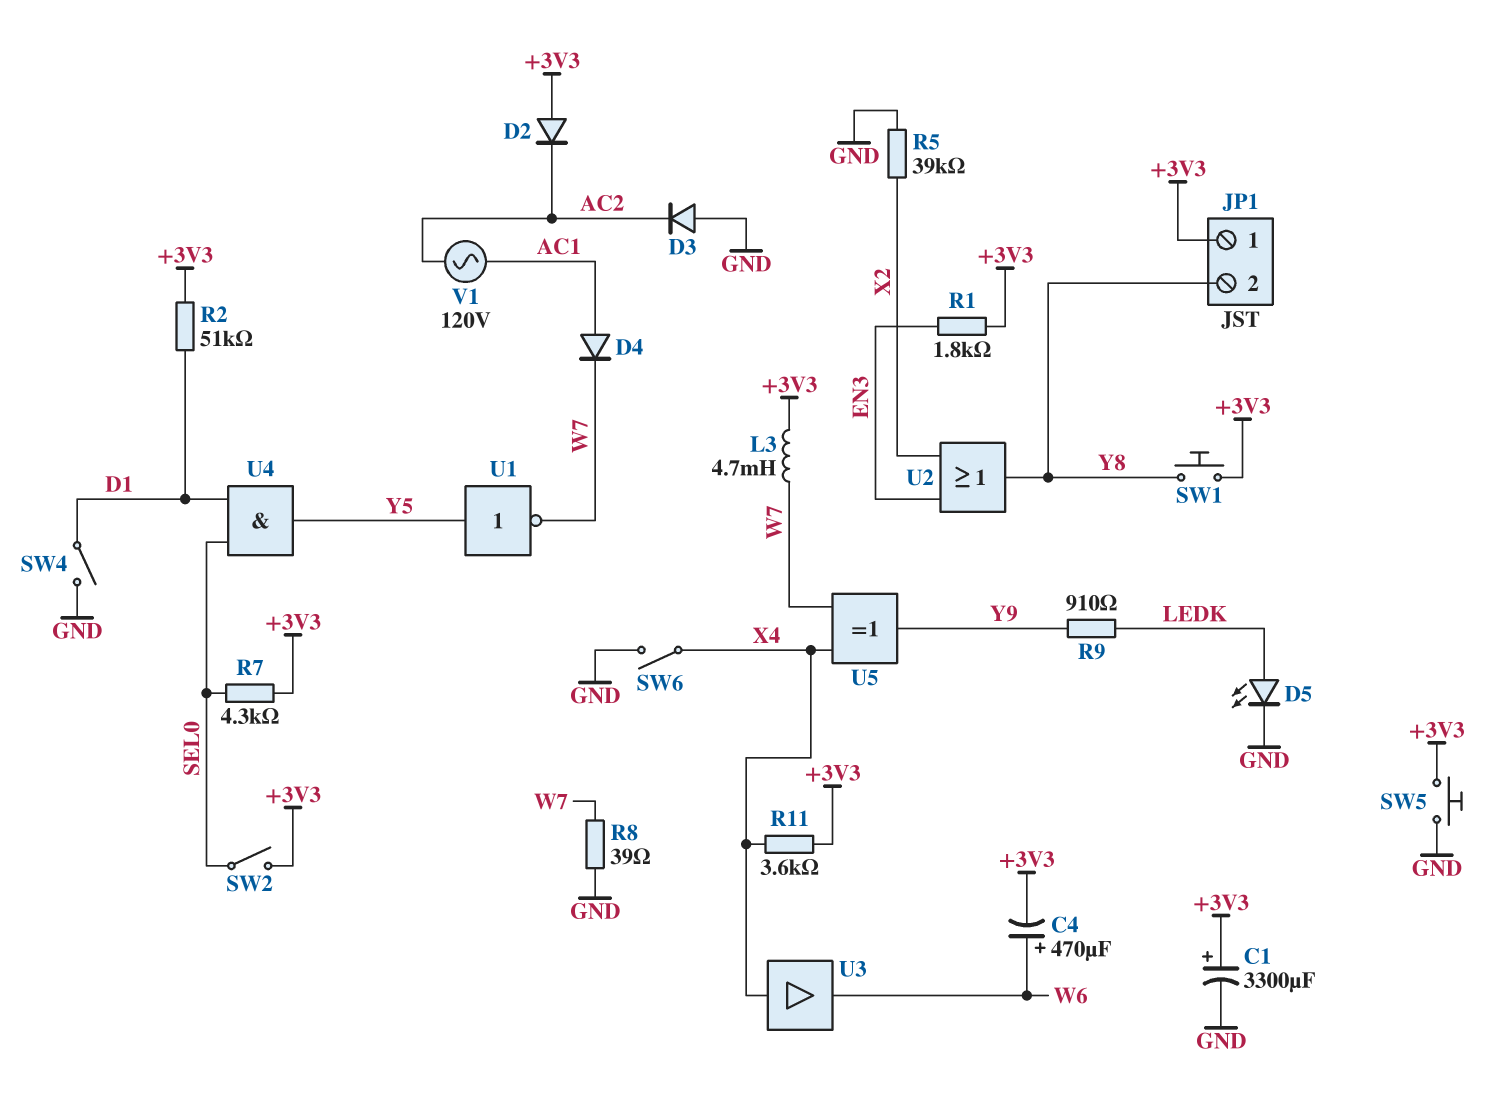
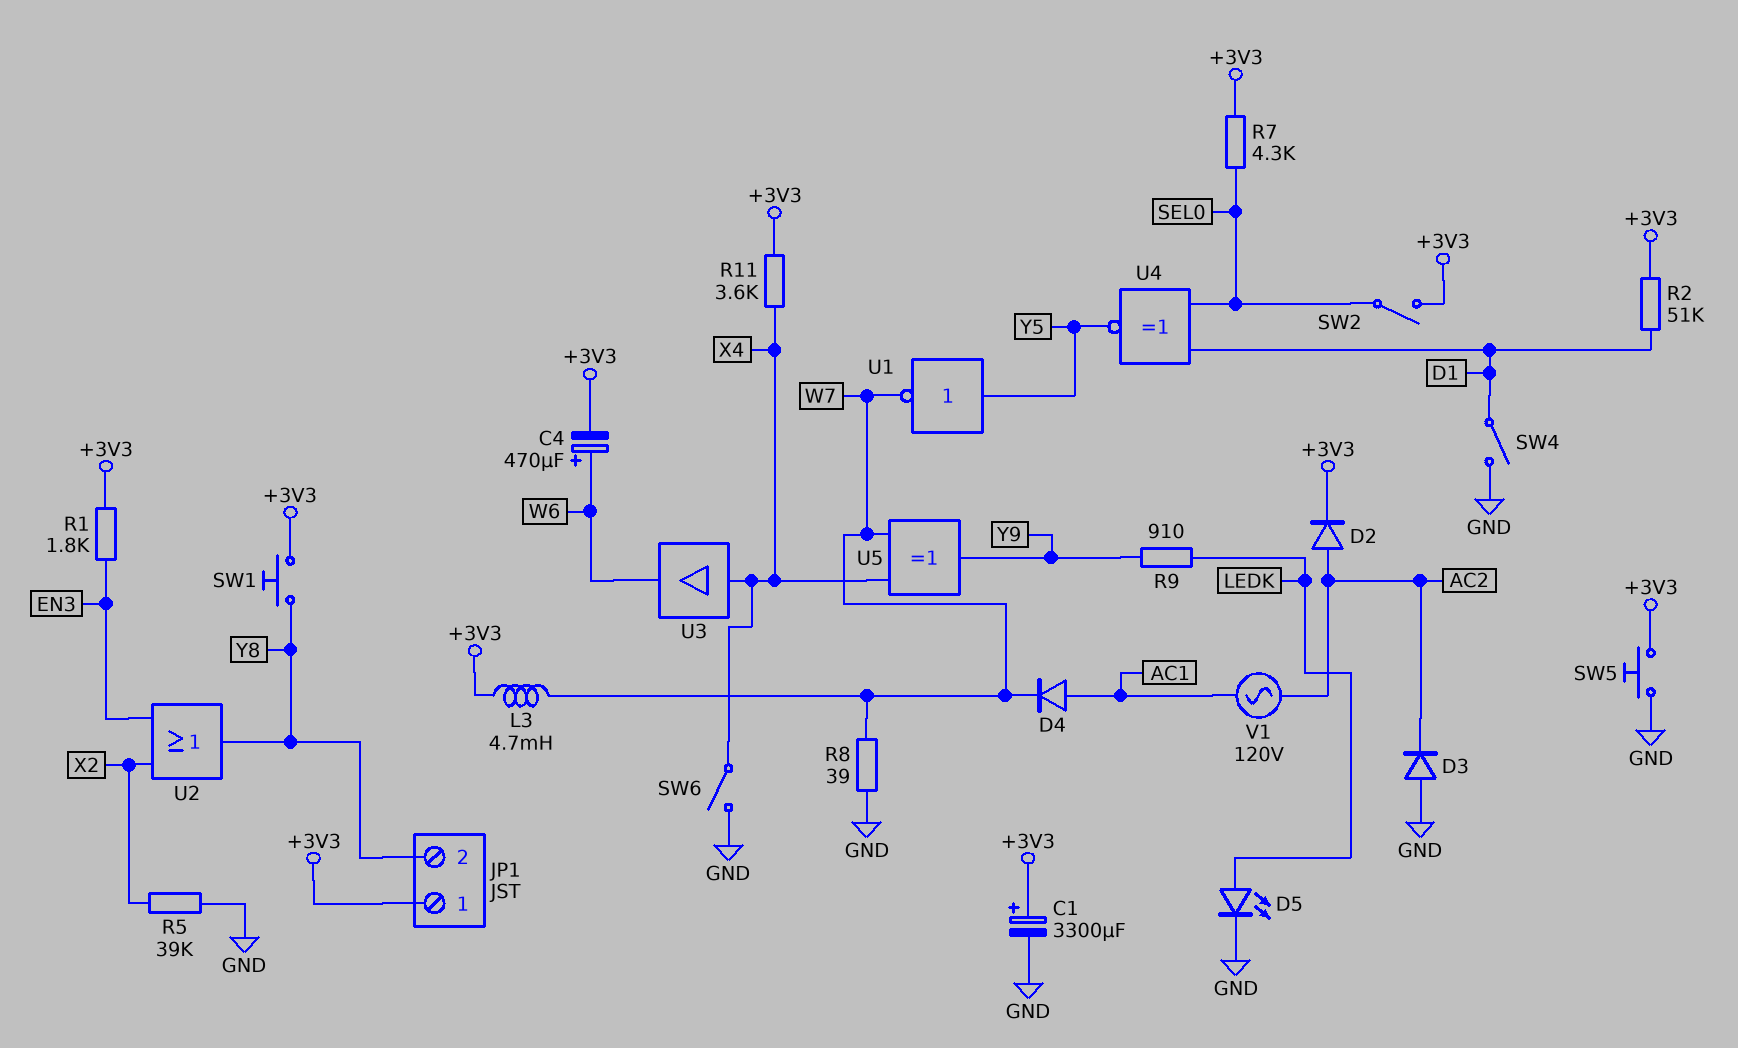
D2: diode (A +3V3, K AC2) -> diode (A AC2, K +3V3)
U4: AND (in D1, in SEL0, out Y5) -> XNOR (in D1, in SEL0, out Y5)

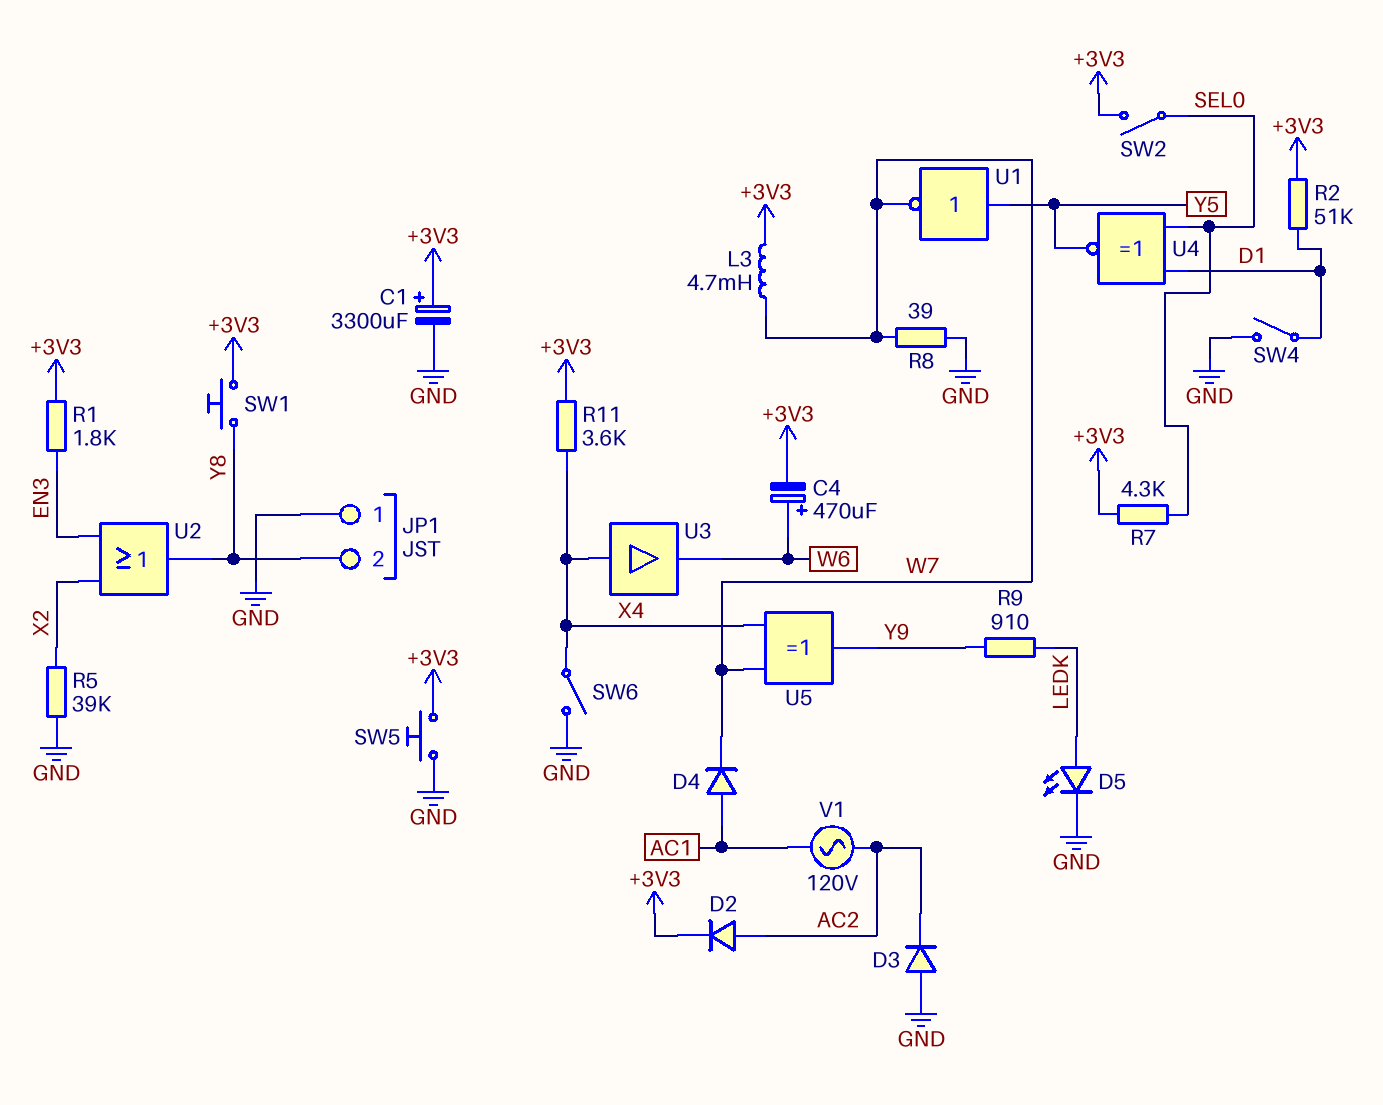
JP1 pin 1: +3V3 -> GND

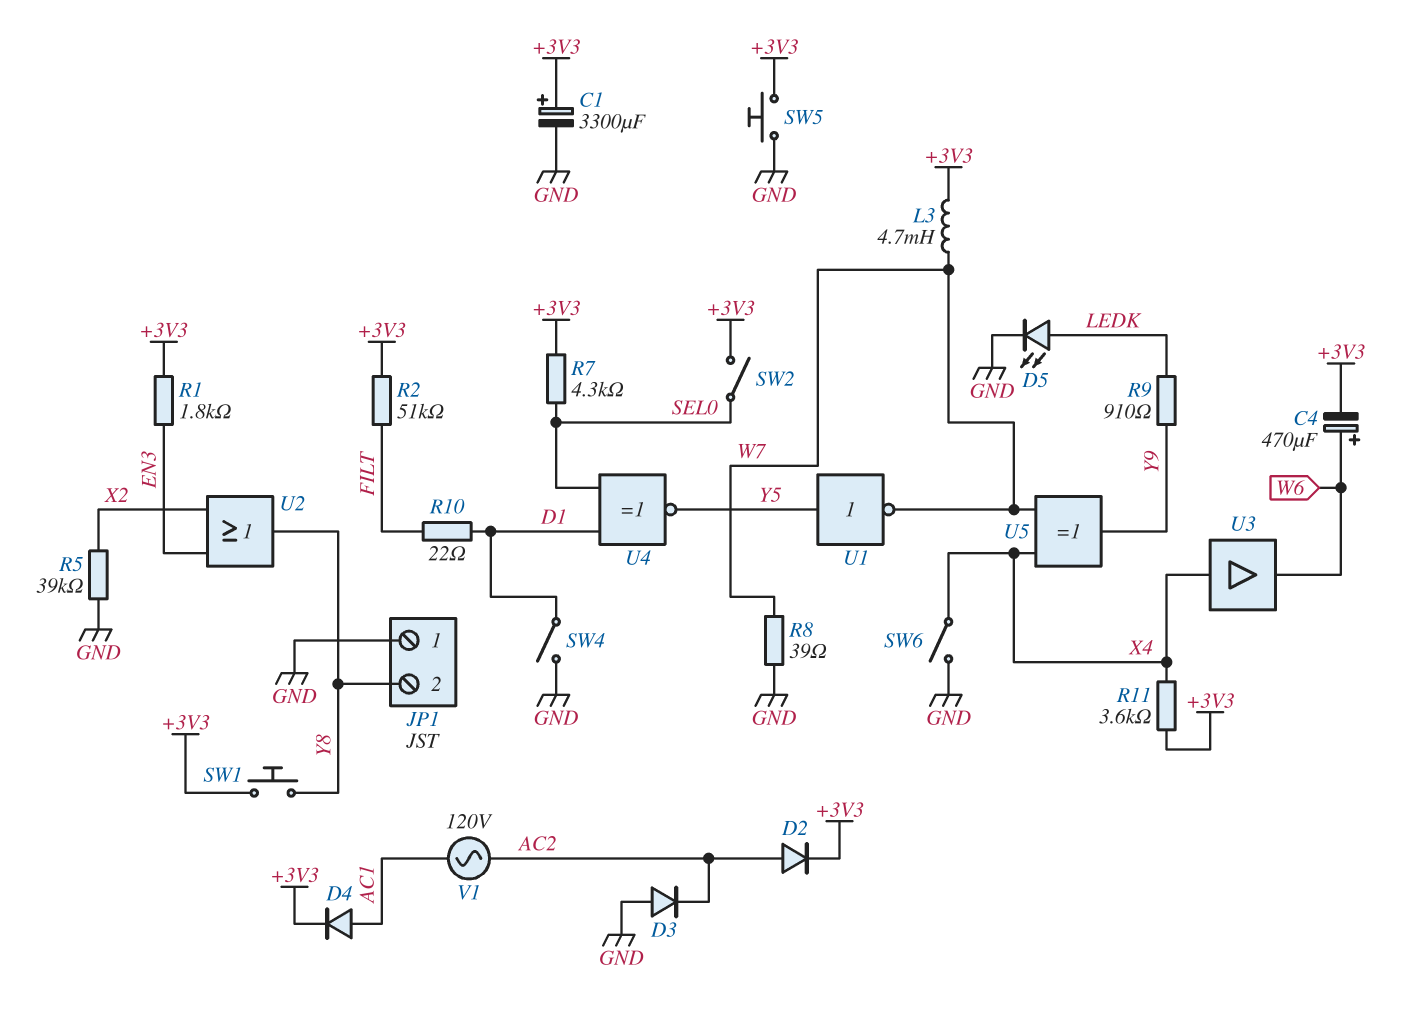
D4: diode (A AC1, K W7) -> diode (A AC1, K +3V3)
R2: 51k (+3V3, D1) -> 51k (+3V3, FILT)
R10: none -> 22 (D1, FILT)

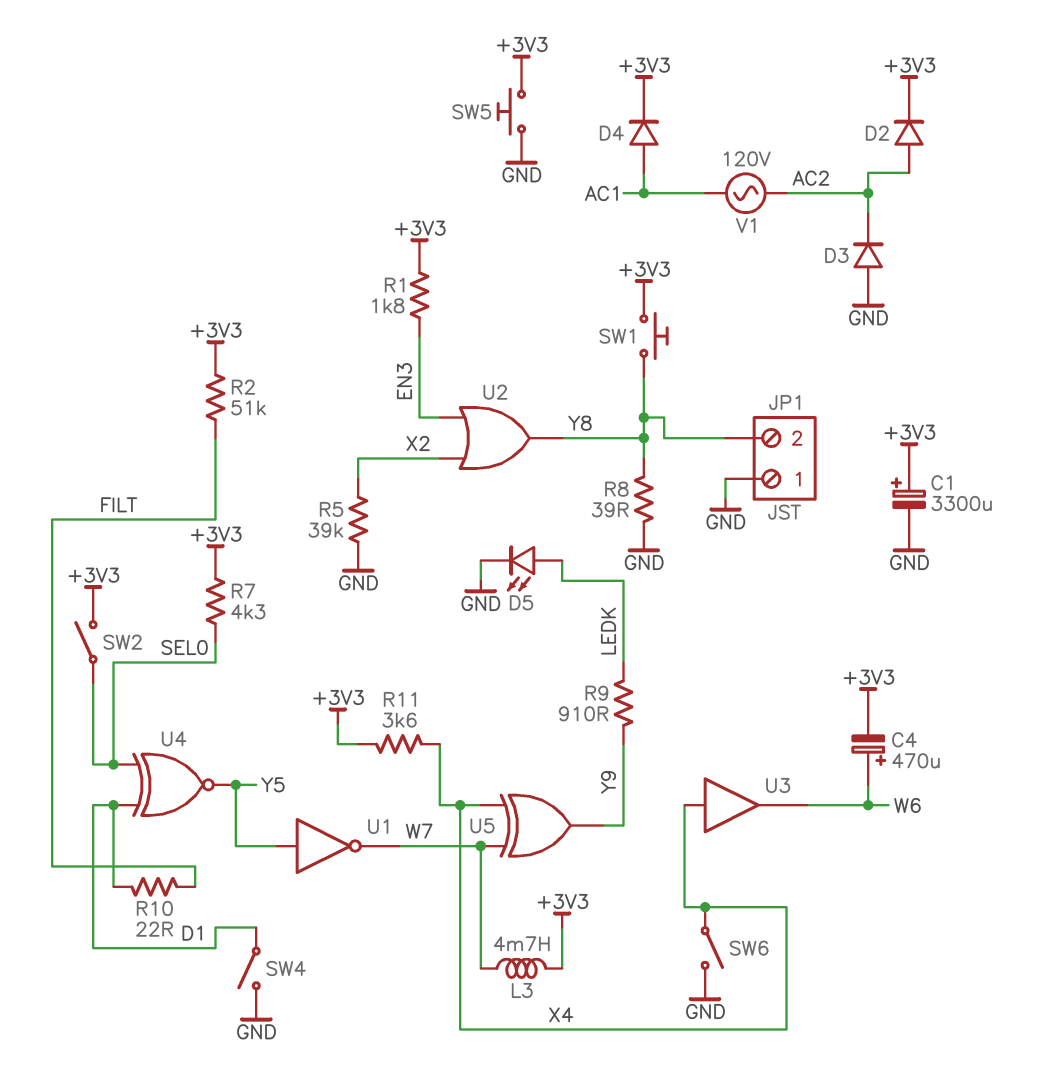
R8: 39 (GND, W7) -> 39 (GND, Y8)

